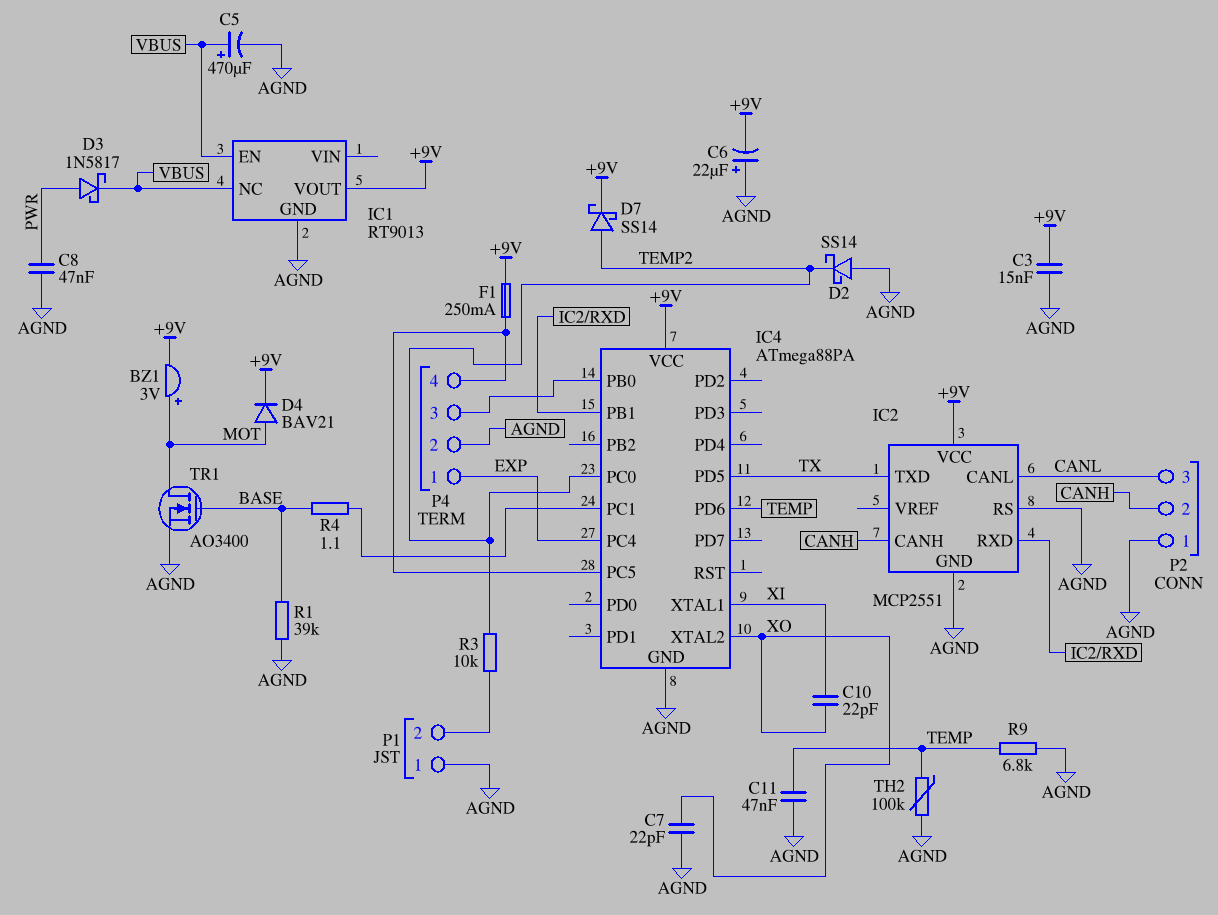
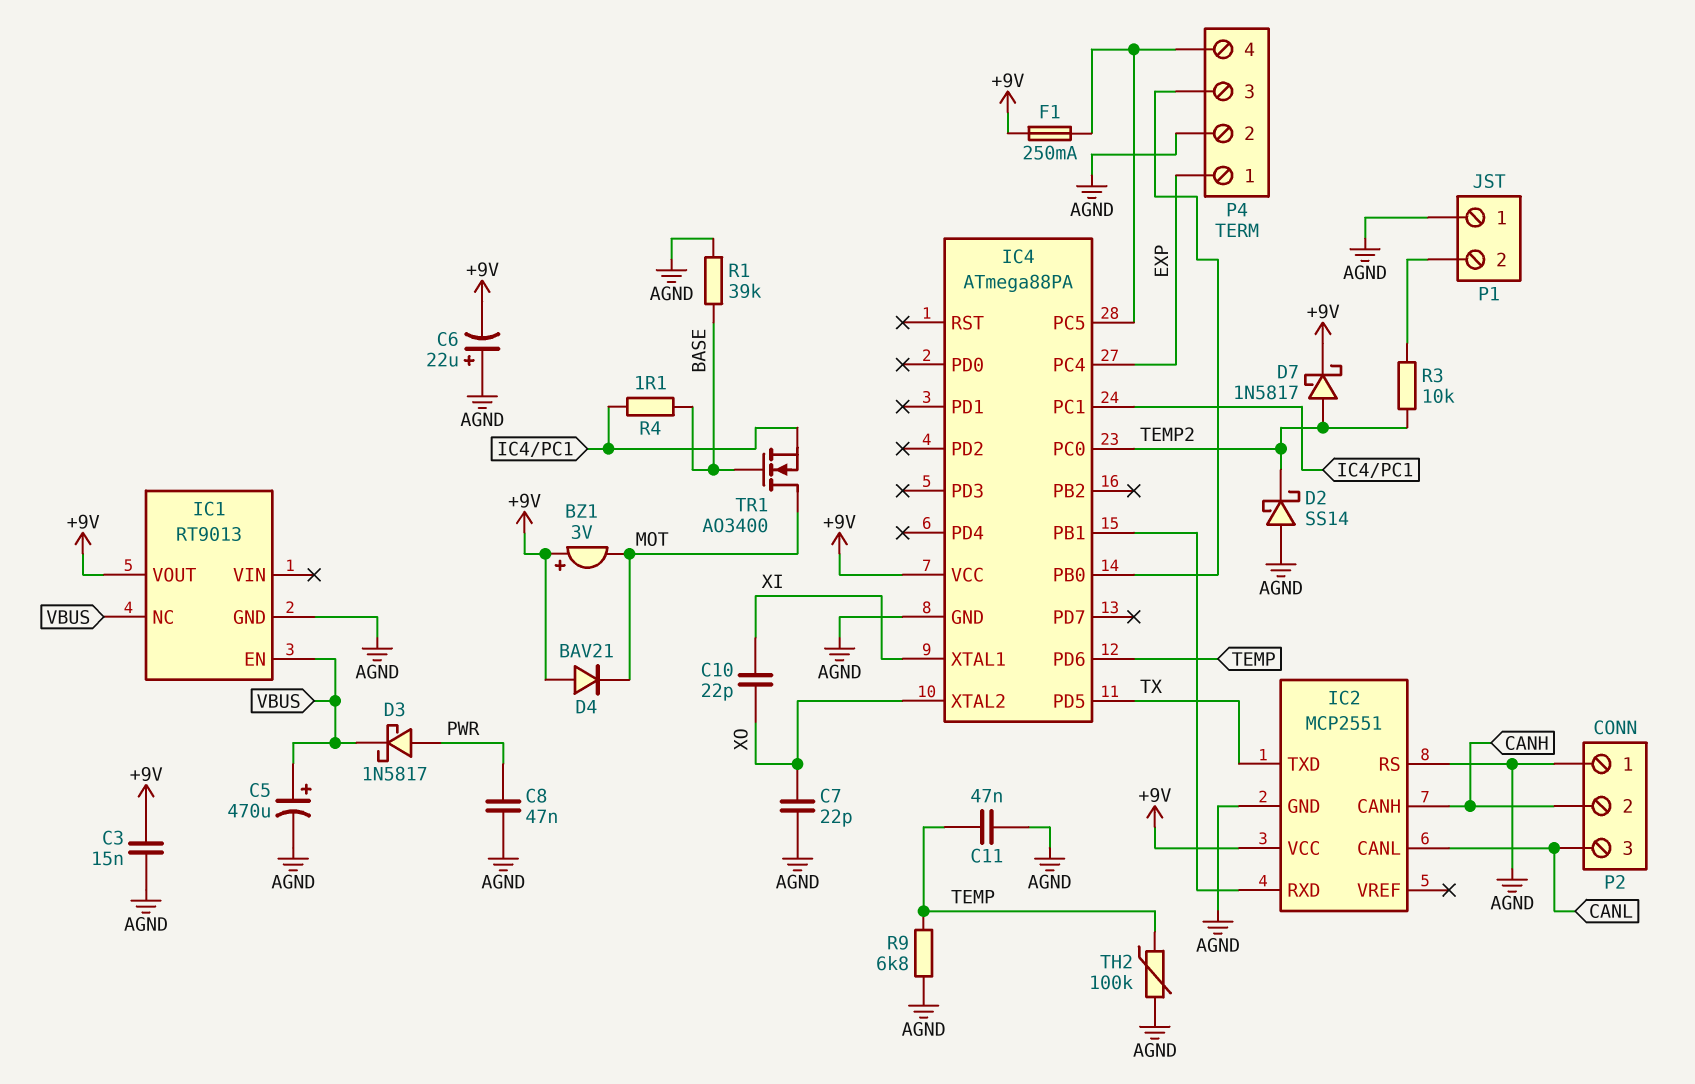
BZ1: buzzer 3V (plus MOT, minus +9V) -> buzzer 3V (plus +9V, minus MOT)
D4: diode BAV21 (A MOT, K +9V) -> diode BAV21 (A +9V, K MOT)
D7: schottky SS14 (A TEMP2, K +9V) -> schottky 1N5817 (A TEMP2, K +9V)
TR1: NMOS AO3400 (G BASE, D MOT, S AGND) -> NMOS AO3400 (G BASE, D MOT, S IC4/PC1)

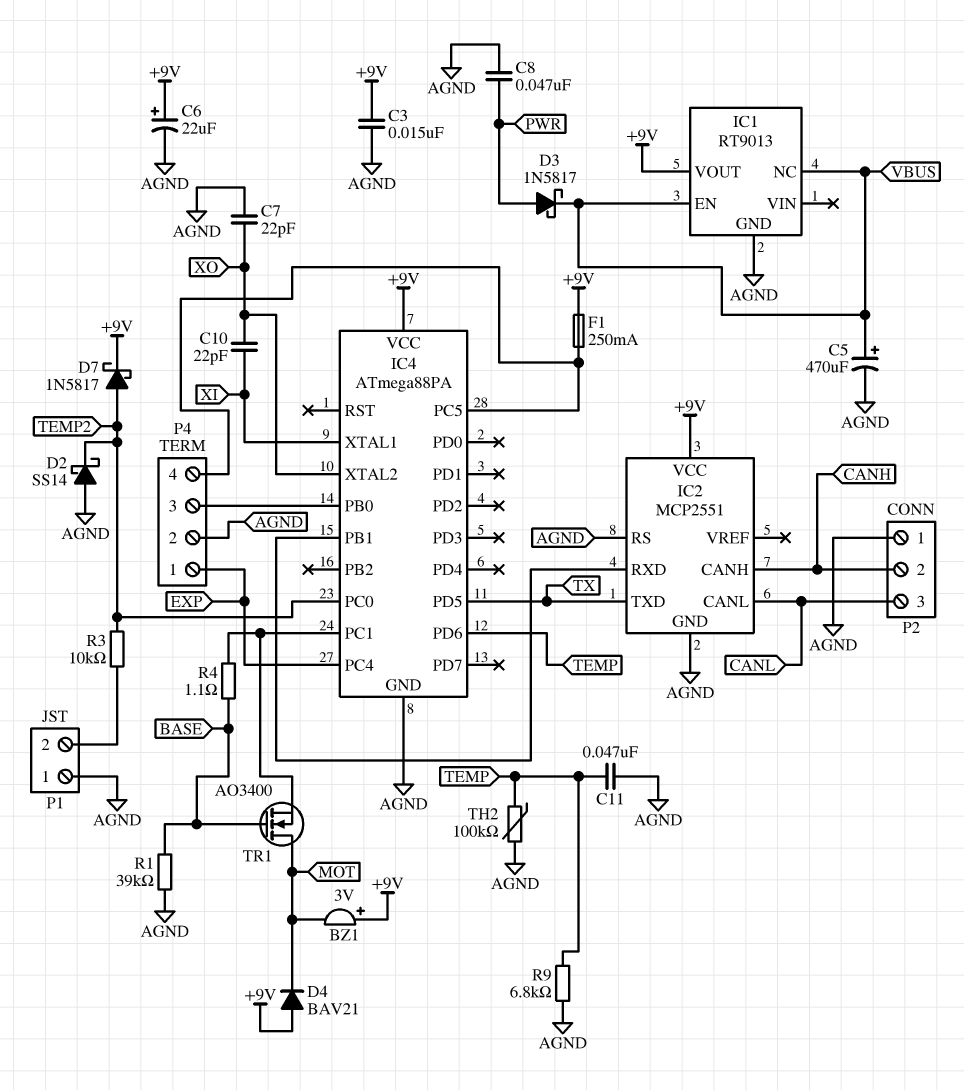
C6: 22uF (plus AGND, minus +9V) -> 22uF (plus +9V, minus AGND)

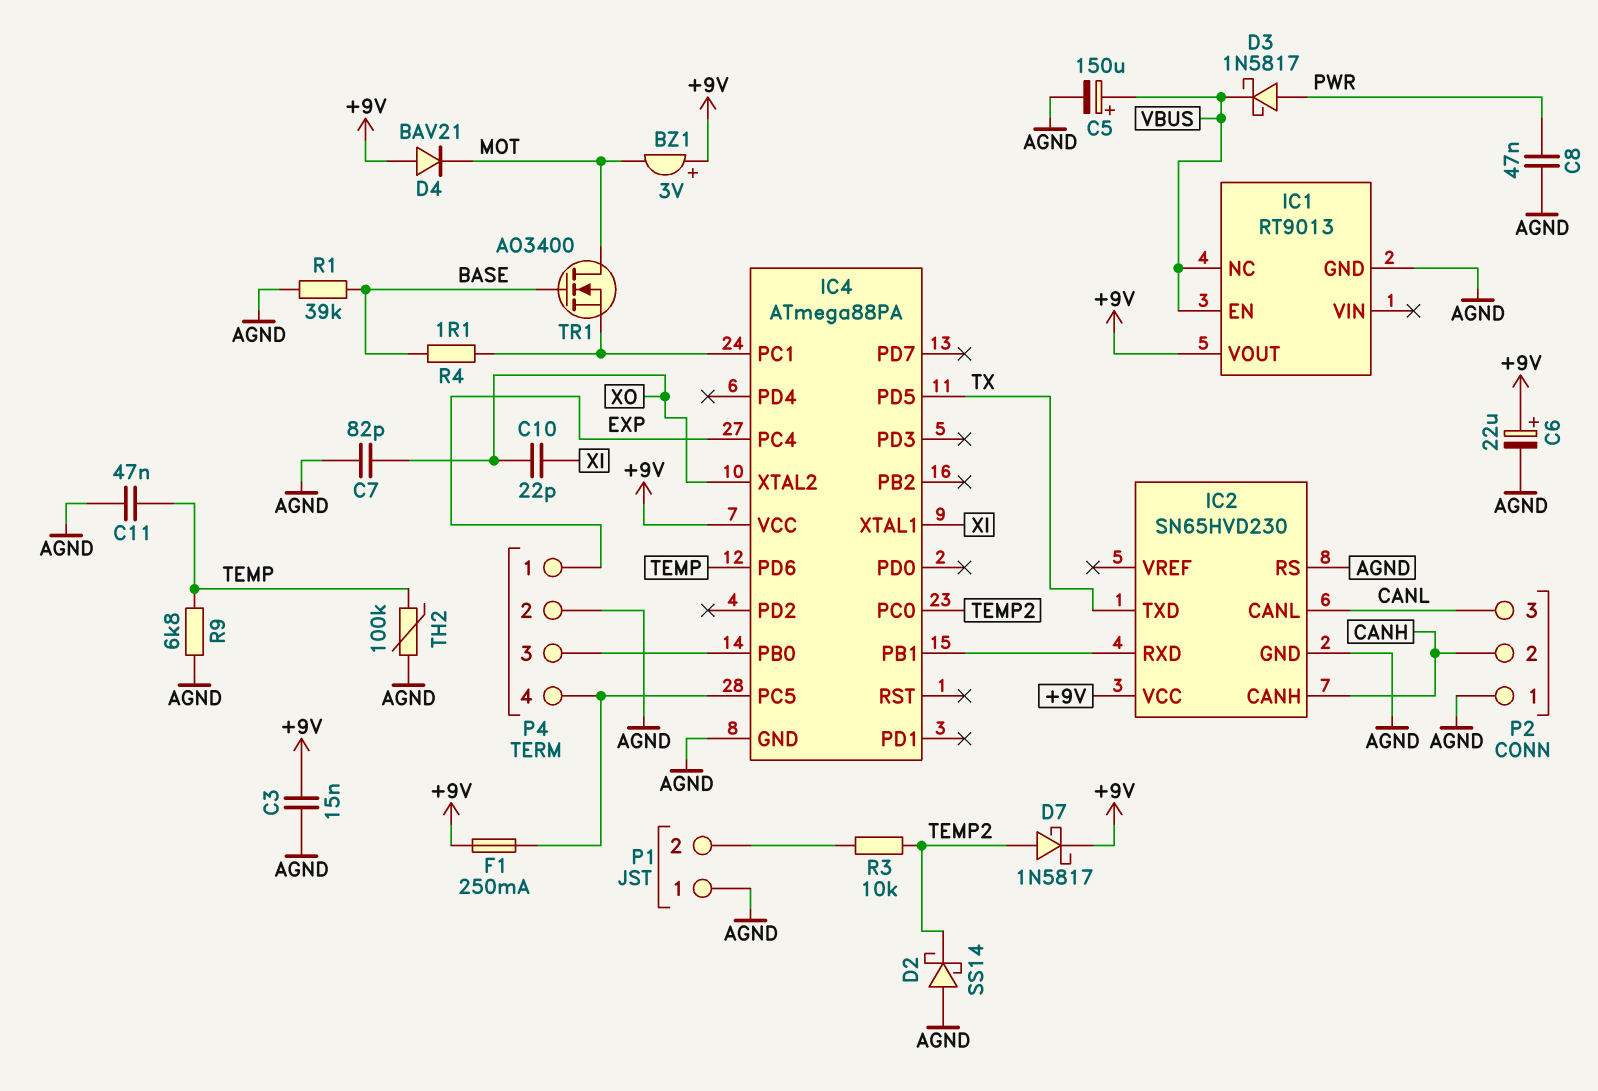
C5: 470uF (plus VBUS, minus AGND) -> 150uF (plus VBUS, minus AGND)
C7: 22pF (AGND, XO) -> 82pF (AGND, XO)
IC2: MCP2551 -> SN65HVD230

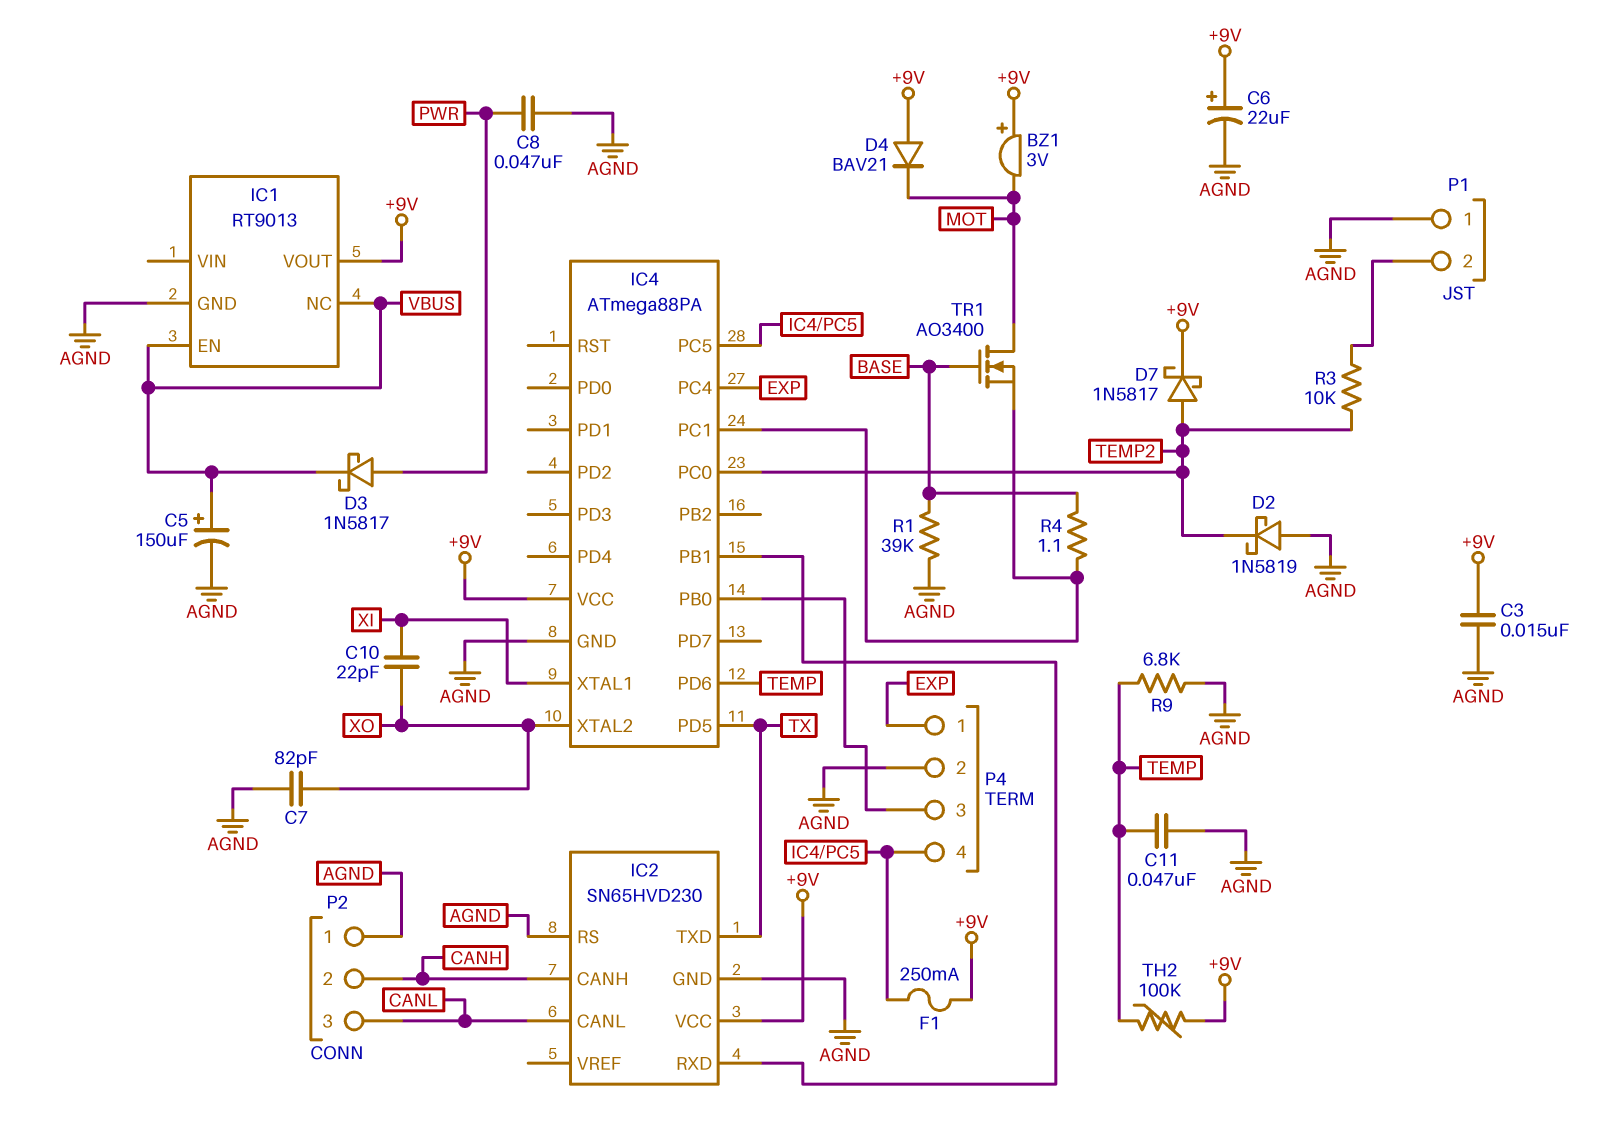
D2: schottky SS14 (A AGND, K TEMP2) -> schottky 1N5819 (A AGND, K TEMP2)
TH2: 100k (AGND, TEMP) -> 100k (+9V, TEMP)

